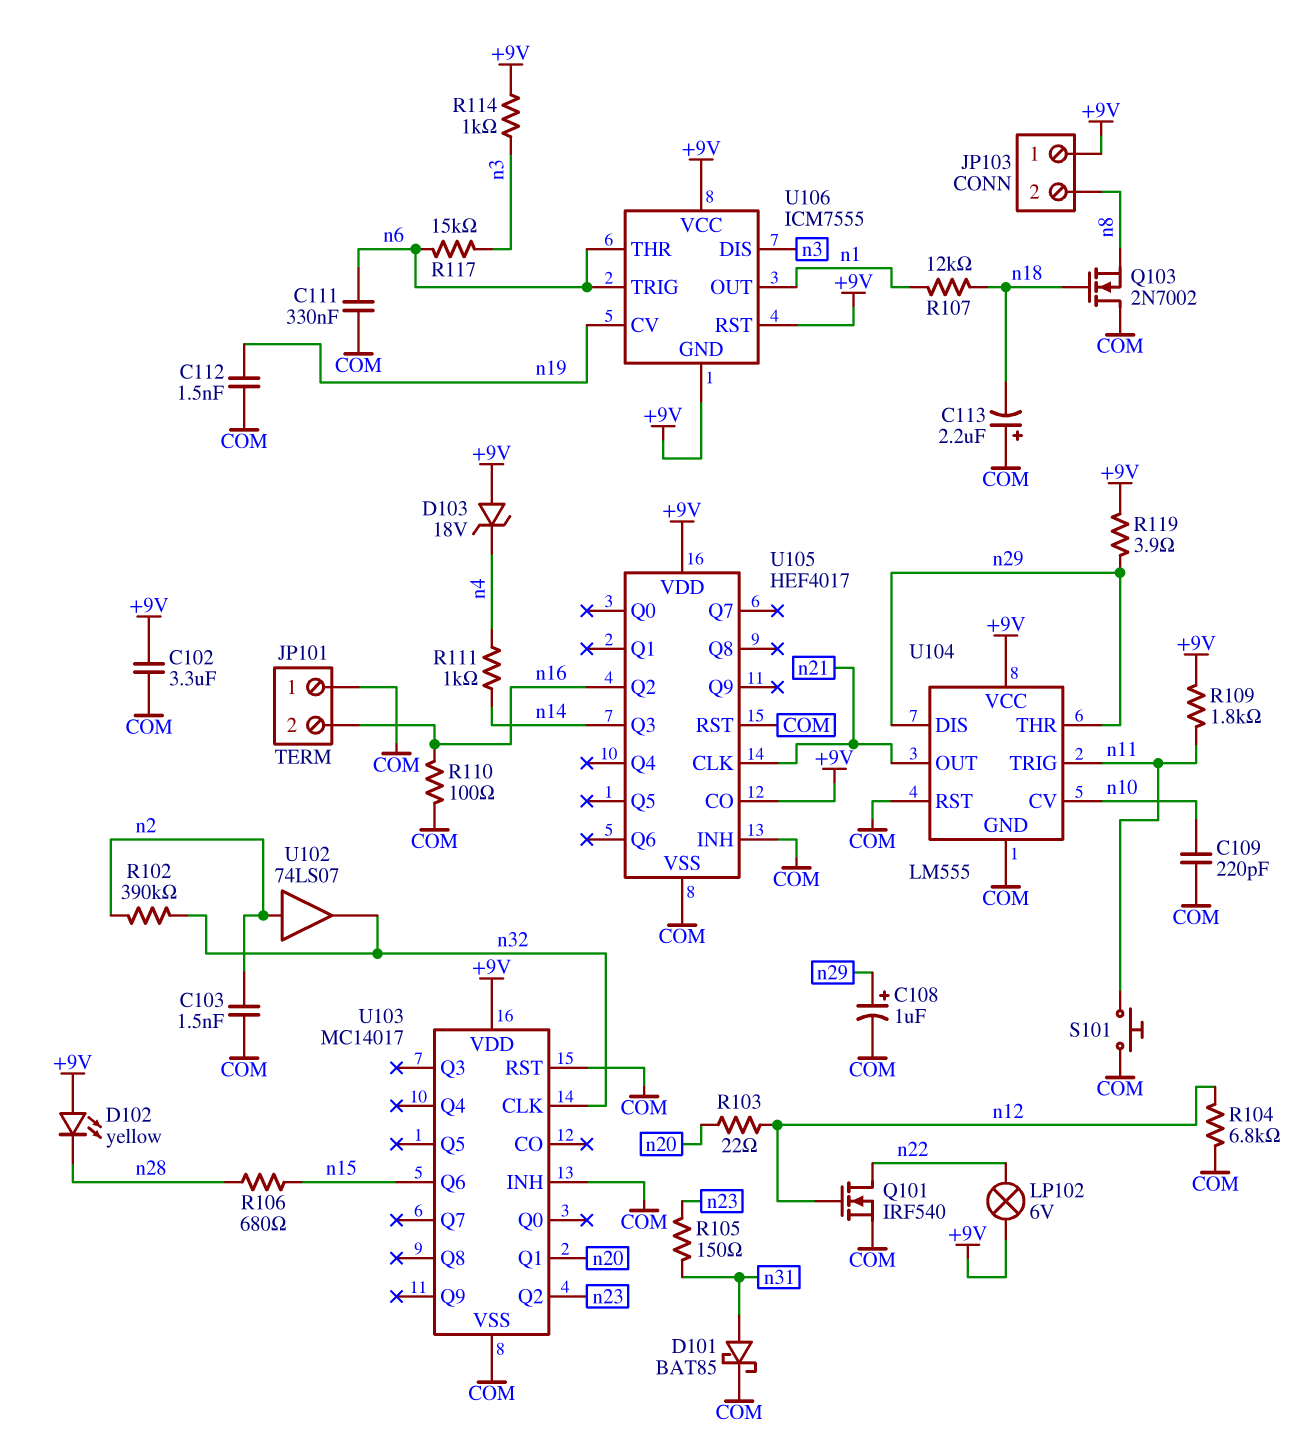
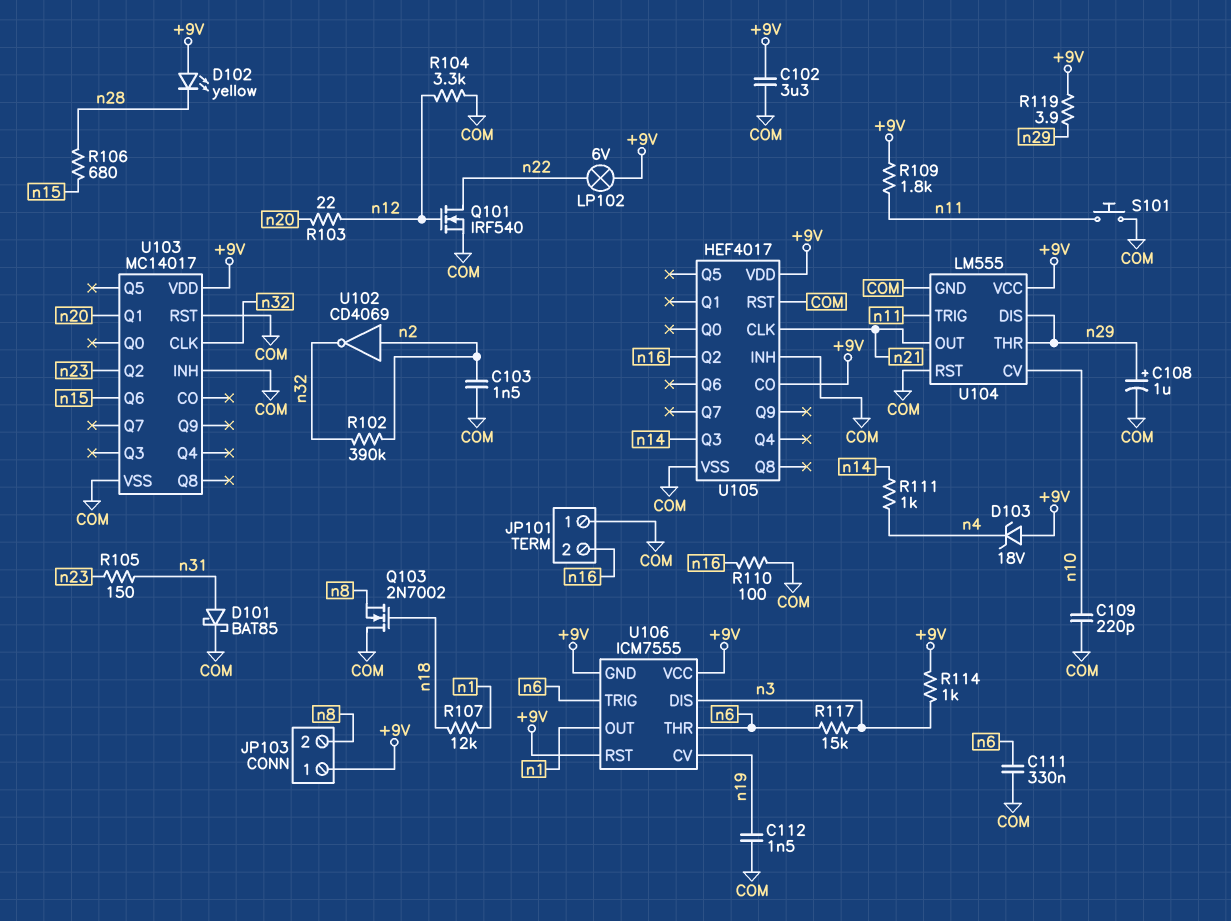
C113: 2.2uF (plus COM, minus n18) -> none
R104: 6.8k (COM, n12) -> 3.3k (COM, n12)
U102: buffer 74LS07 (in n2, out n32) -> NOT CD4069 (in n2, out n32)

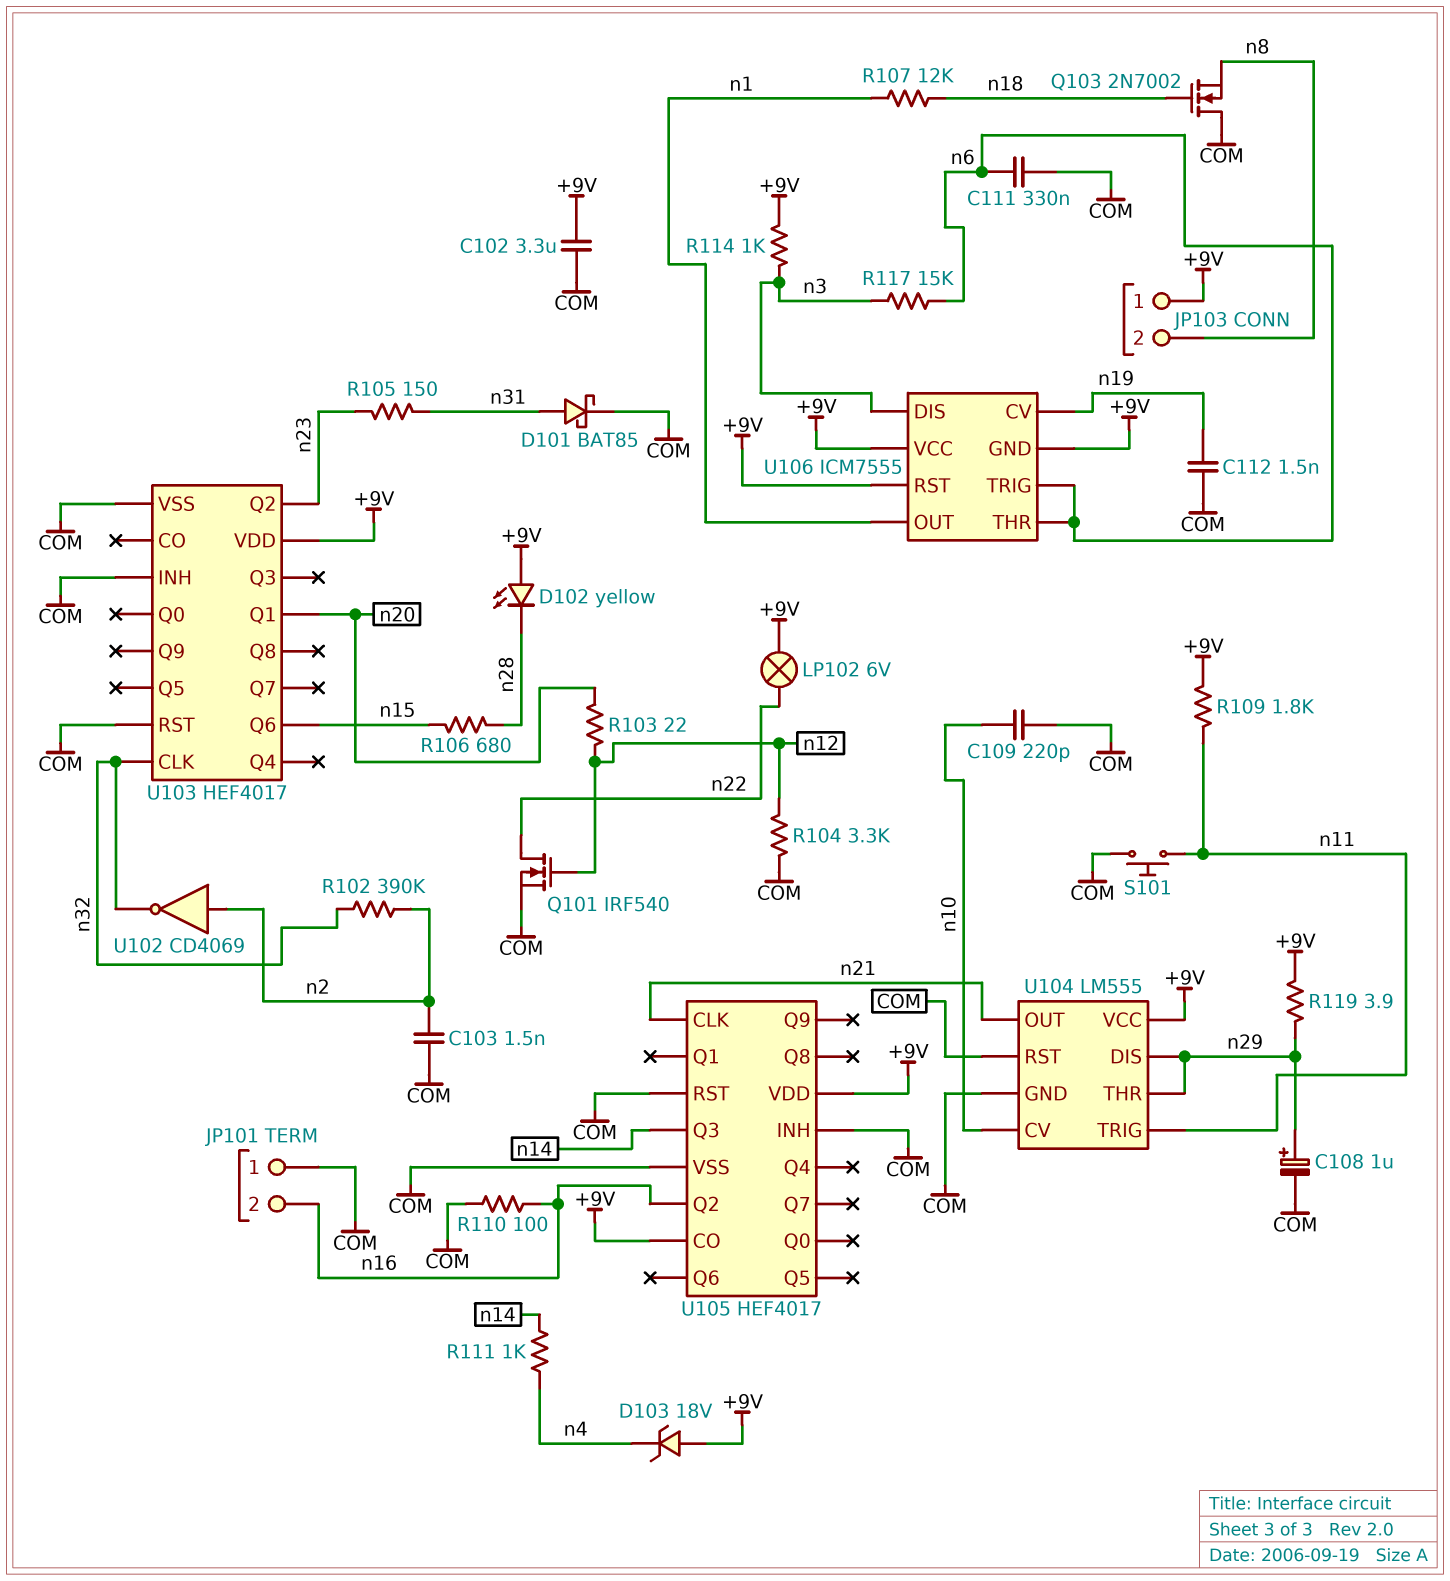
U103: MC14017 -> HEF4017

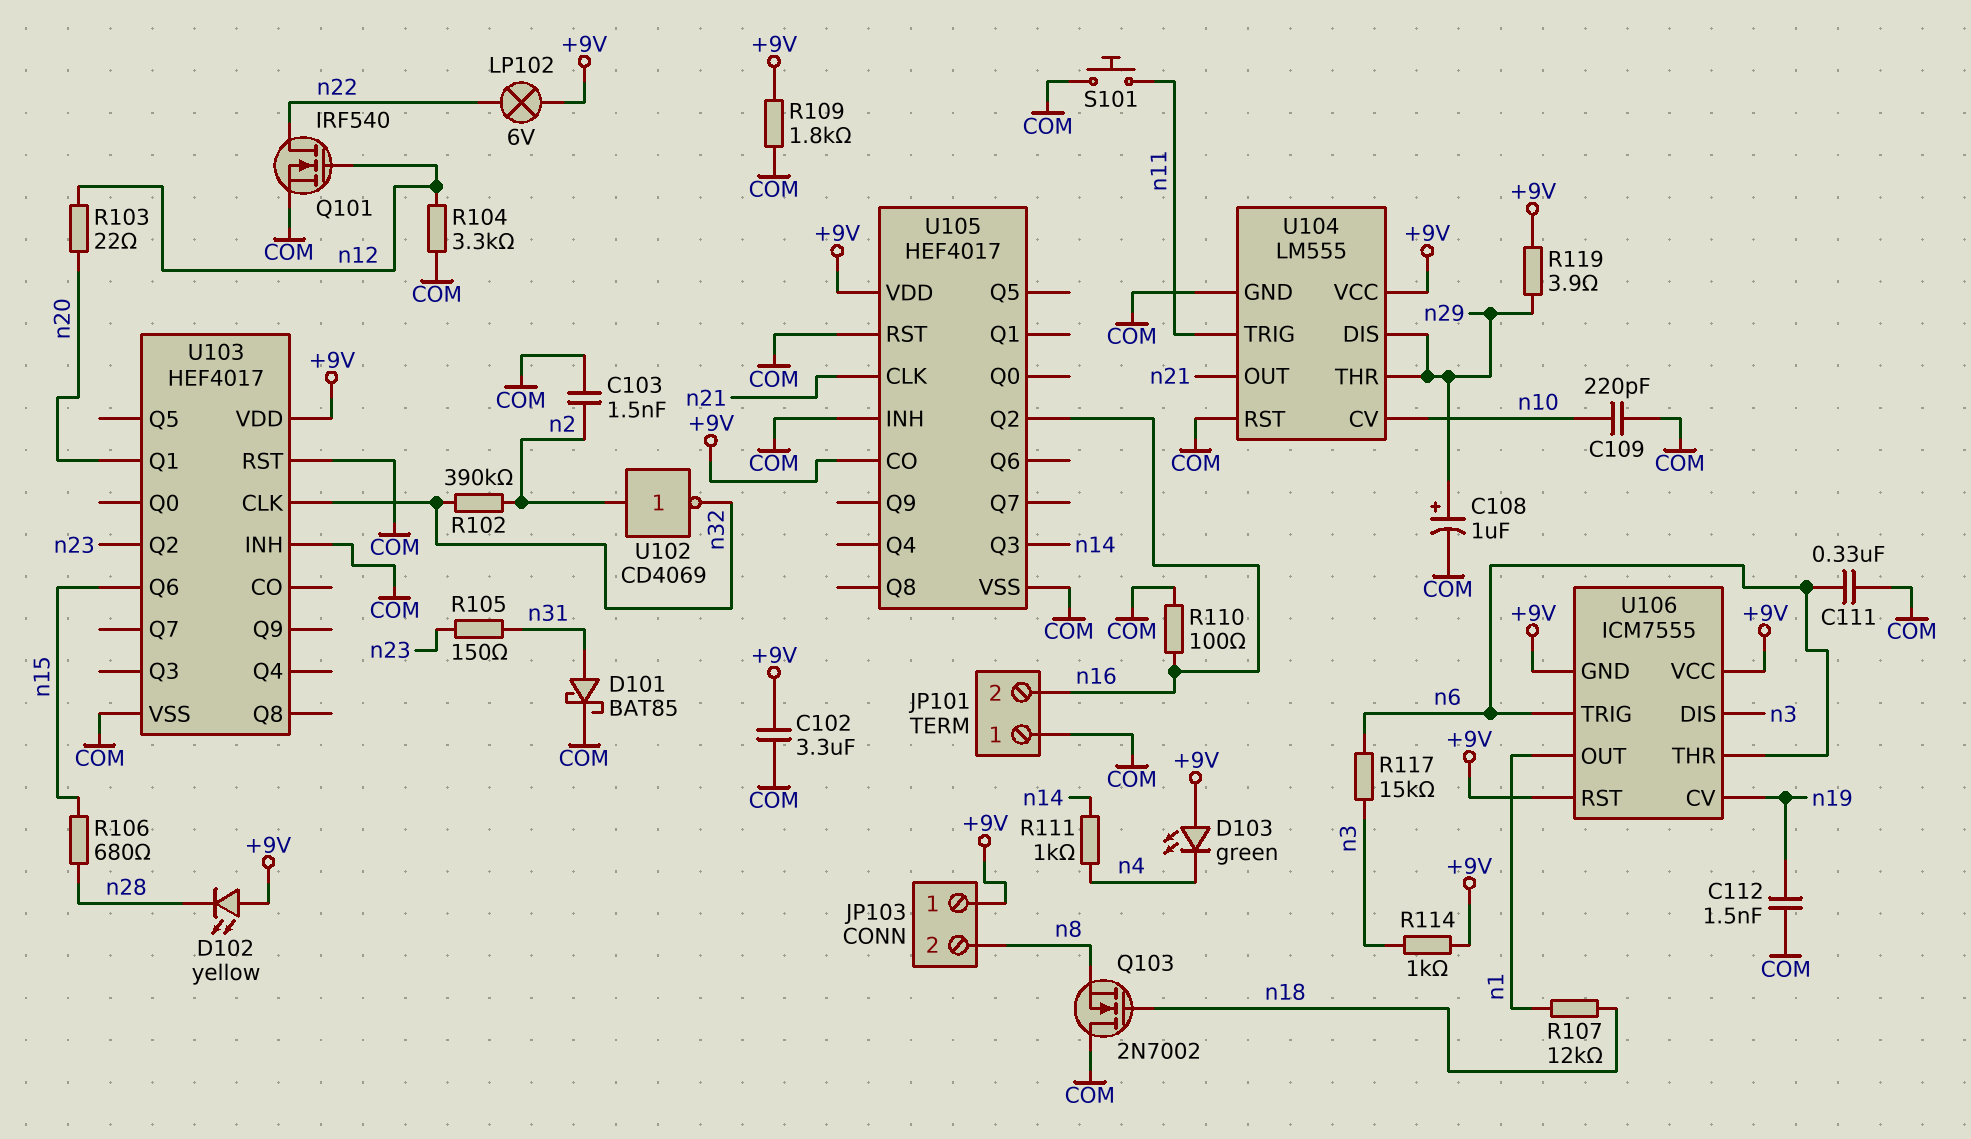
D103: zener 18V (A +9V, K n4) -> LED green (A +9V, K n4)
R109: 1.8k (+9V, n11) -> 1.8k (+9V, COM)

